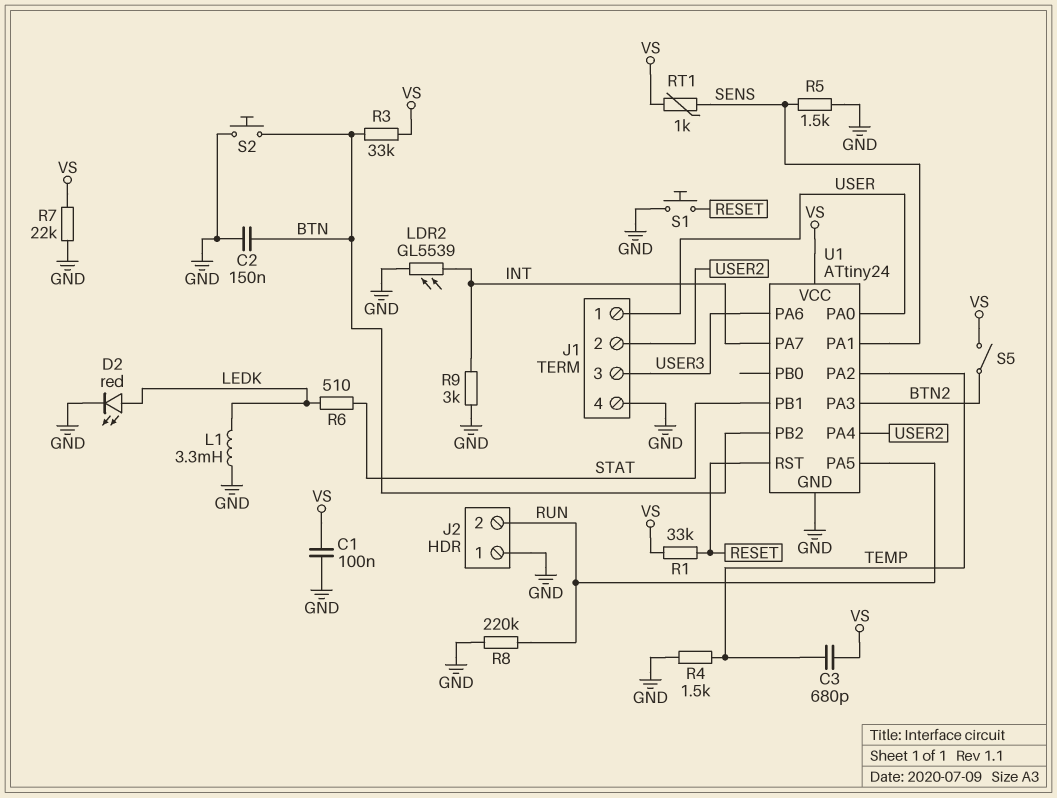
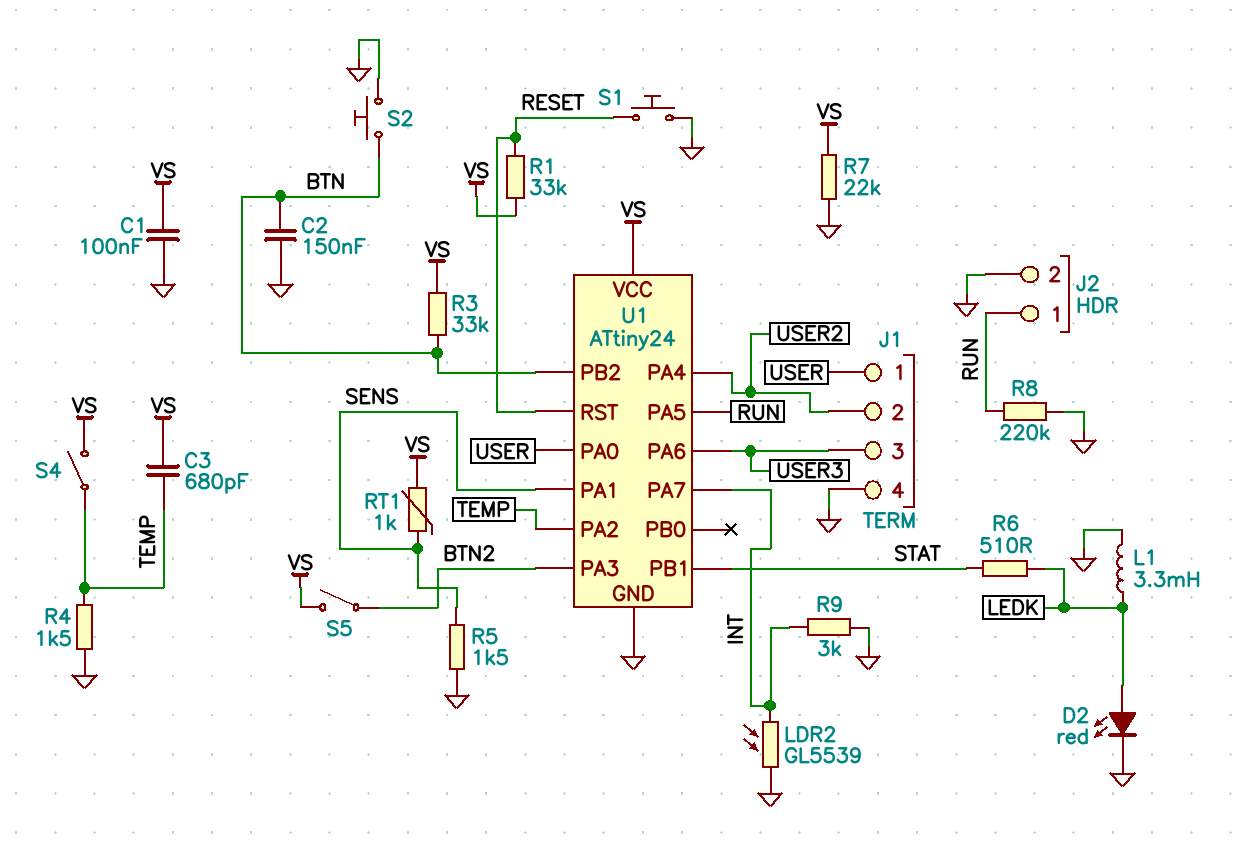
J2 pin 1: GND -> RUN
J2 pin 2: RUN -> GND
S4: none -> switch (TEMP, VS)

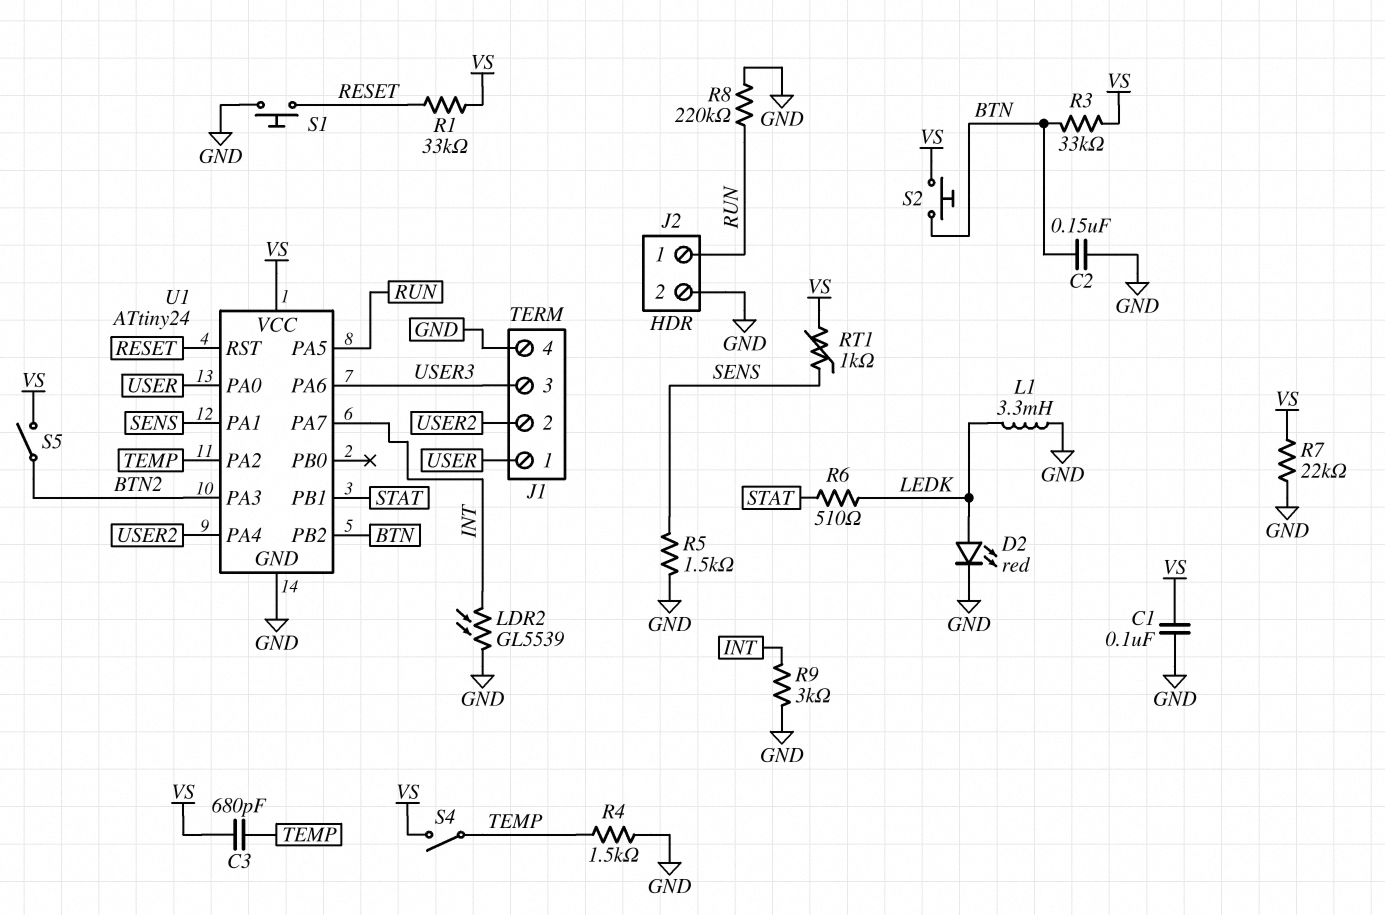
S2: button (BTN, GND) -> button (BTN, VS)

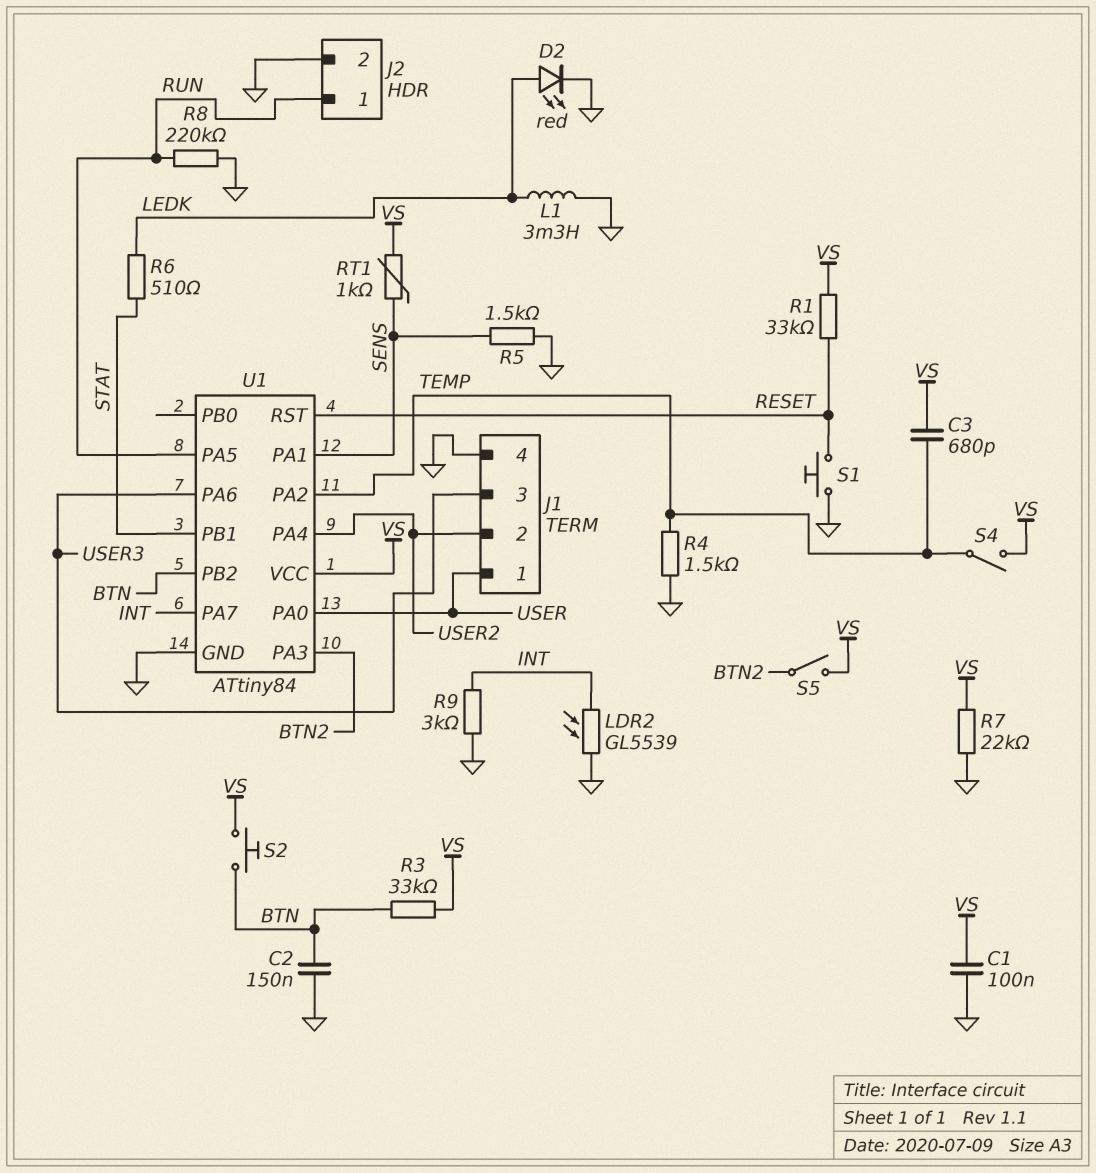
U1: ATtiny24 -> ATtiny84

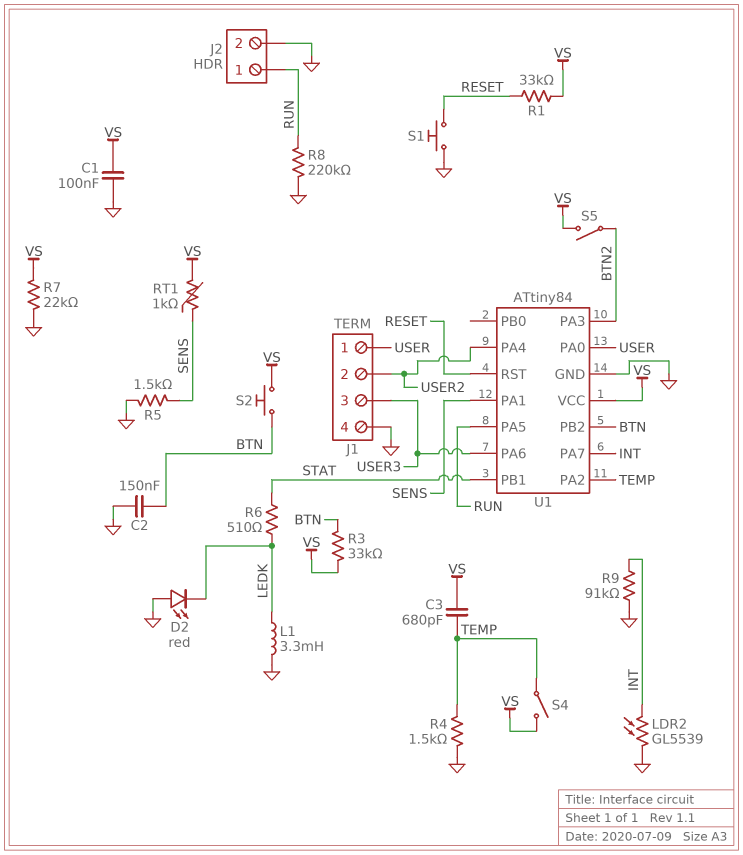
D2: LED red (A LEDK, K GND) -> LED red (A GND, K LEDK)
R9: 3k (GND, INT) -> 91k (GND, INT)

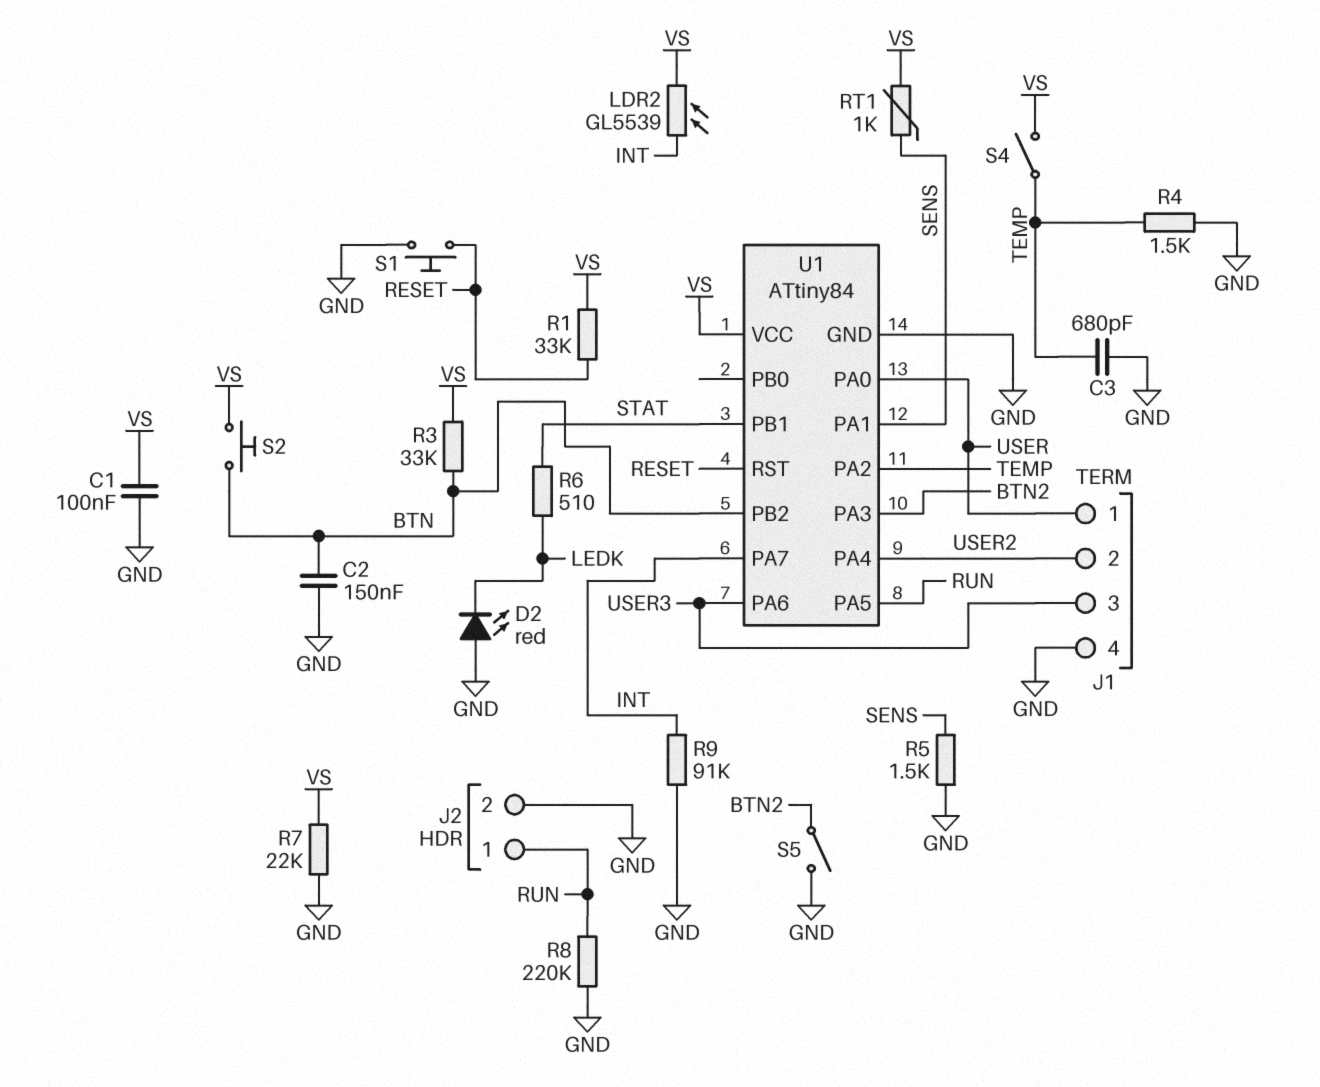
C3: 680pF (TEMP, VS) -> 680pF (GND, TEMP)
L1: 3.3mH (GND, LEDK) -> none
LDR2: GL5539 (GND, INT) -> GL5539 (INT, VS)
S5: switch (BTN2, VS) -> switch (BTN2, GND)

